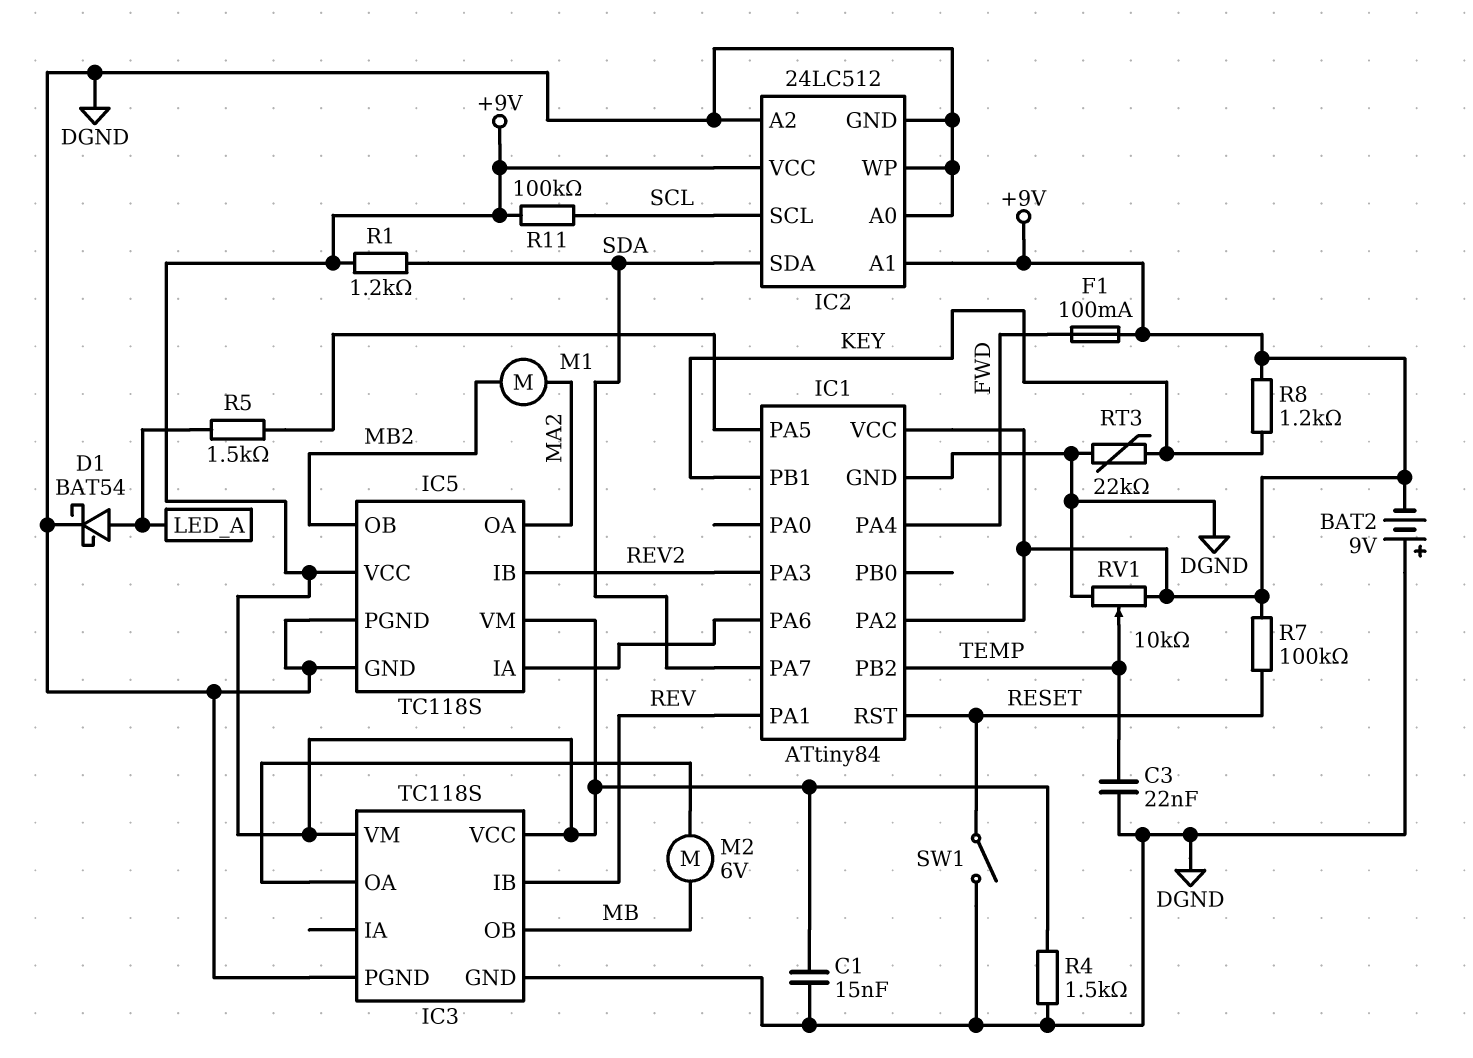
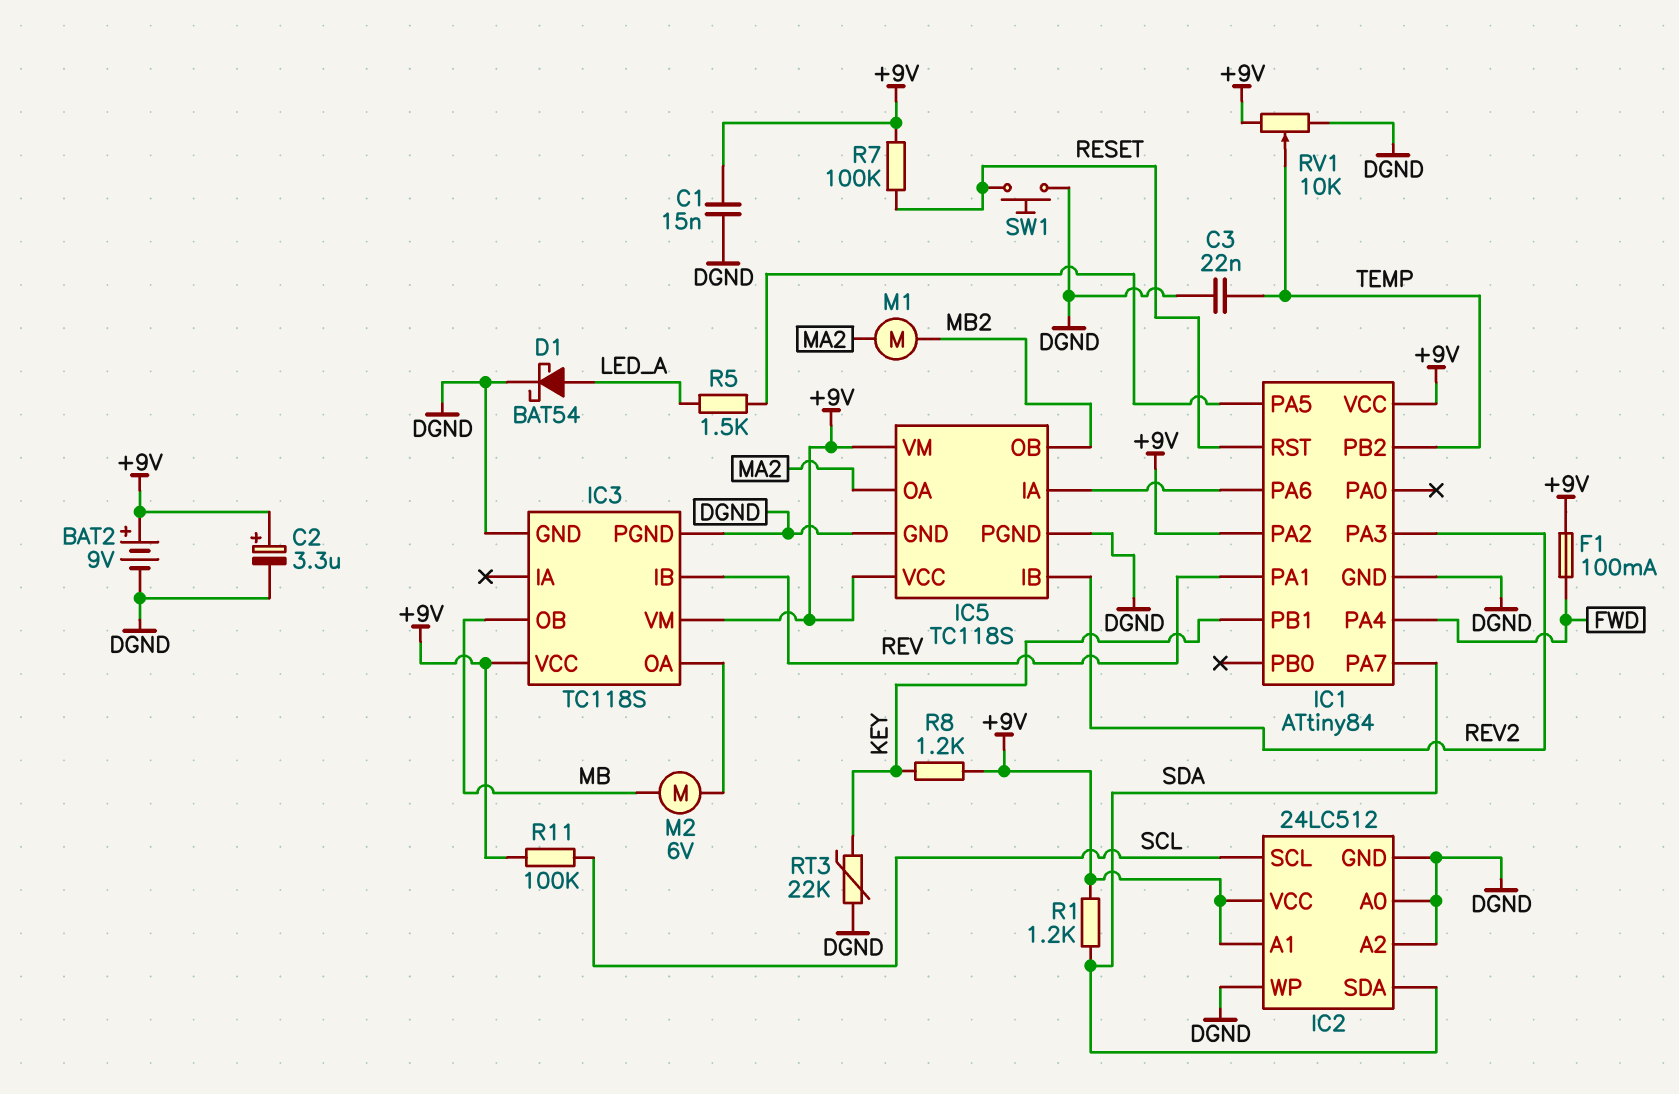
BAT2: 9V (plus DGND, minus +9V) -> 9V (plus +9V, minus DGND)
C2: none -> 3.3uF (plus +9V, minus DGND)
R4: 1.5k (+9V, DGND) -> none
SW1: switch (DGND, RESET) -> button (DGND, RESET)

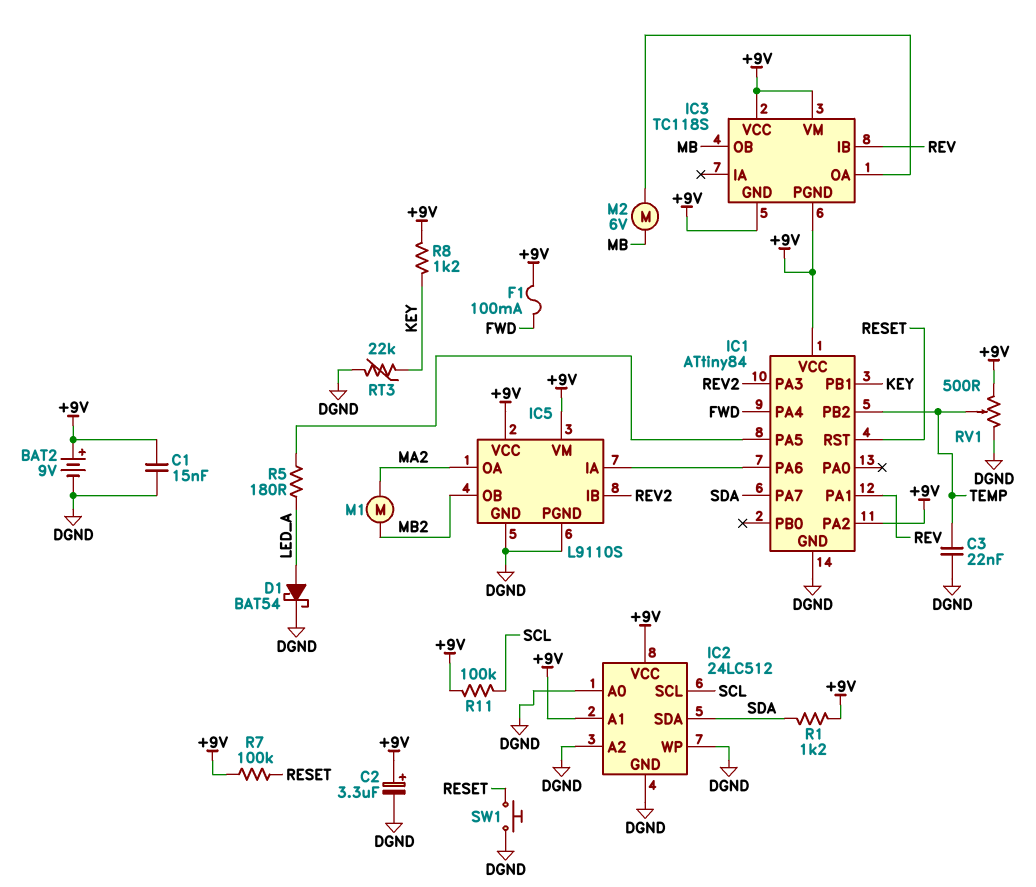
IC3 pin GND: DGND -> +9V
IC3 pin PGND: DGND -> +9V
IC5: TC118S -> L9110S
R5: 1.5k (IC1/PA5, LED_A) -> 180 (IC1/PA5, LED_A)
RV1: 10k (+9V, DGND, wiper TEMP) -> 500 (+9V, DGND, wiper TEMP)

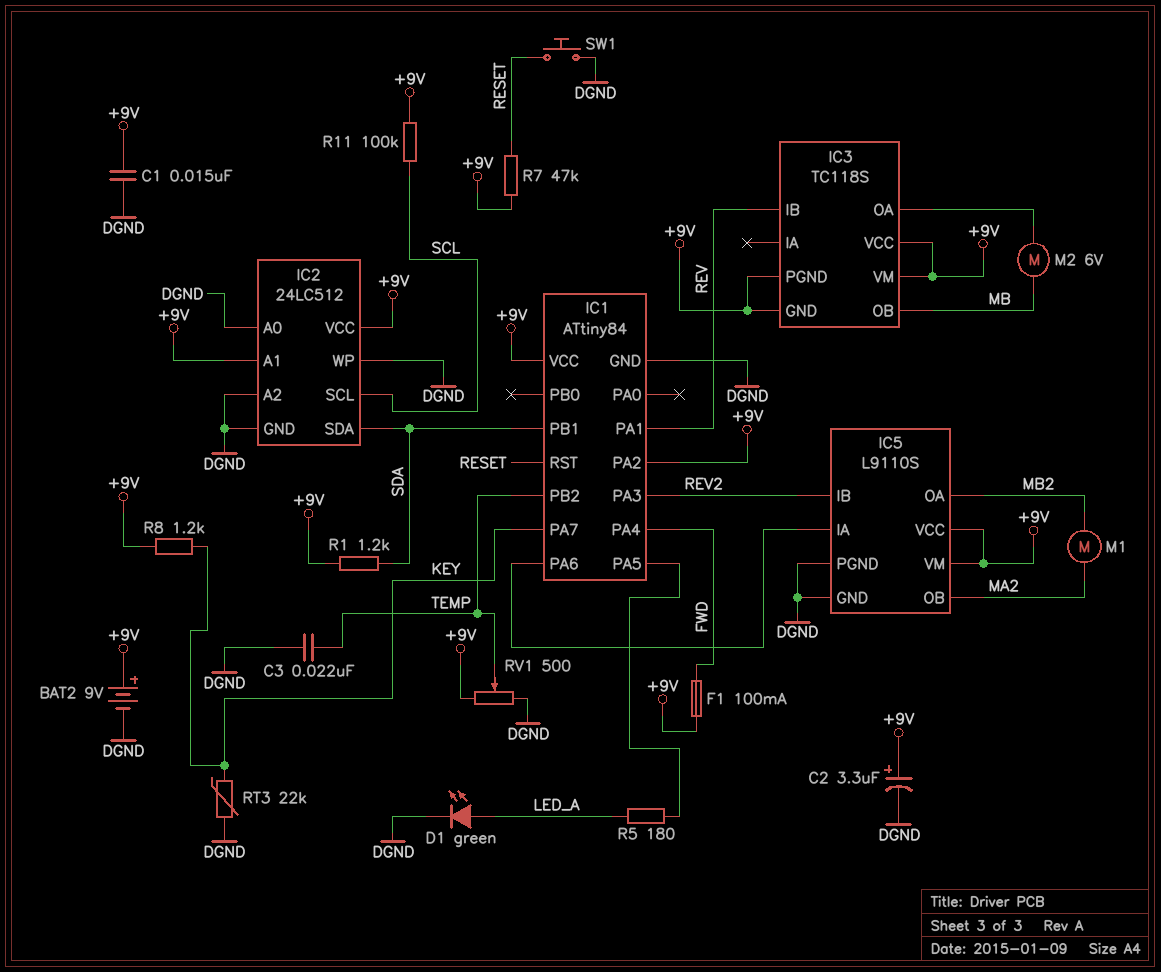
D1: schottky BAT54 (A LED_A, K DGND) -> LED green (A LED_A, K DGND)
IC1 pin PA7: SDA -> KEY
IC1 pin PB1: KEY -> SDA
IC5 pin OA: MA2 -> MB2
IC5 pin OB: MB2 -> MA2
R7: 100k (+9V, RESET) -> 47k (+9V, RESET)

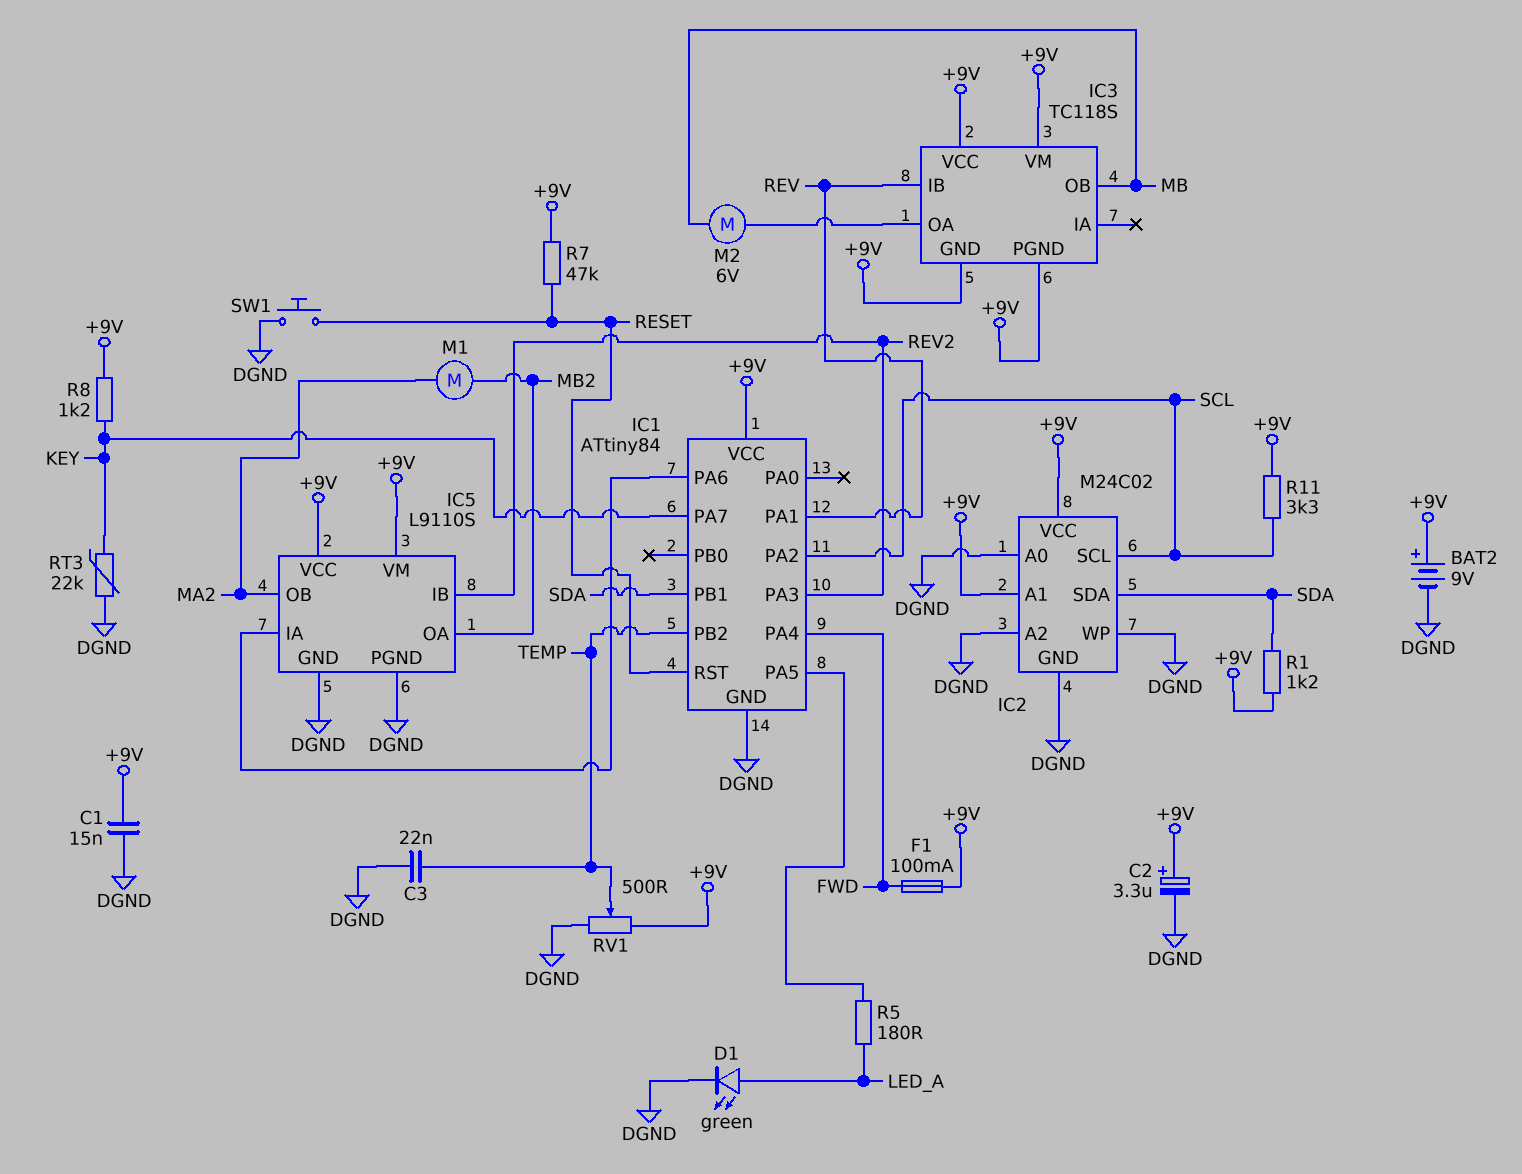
IC1 pin PA2: +9V -> SCL
IC2: 24LC512 -> M24C02
R11: 100k (+9V, SCL) -> 3.3k (+9V, SCL)

